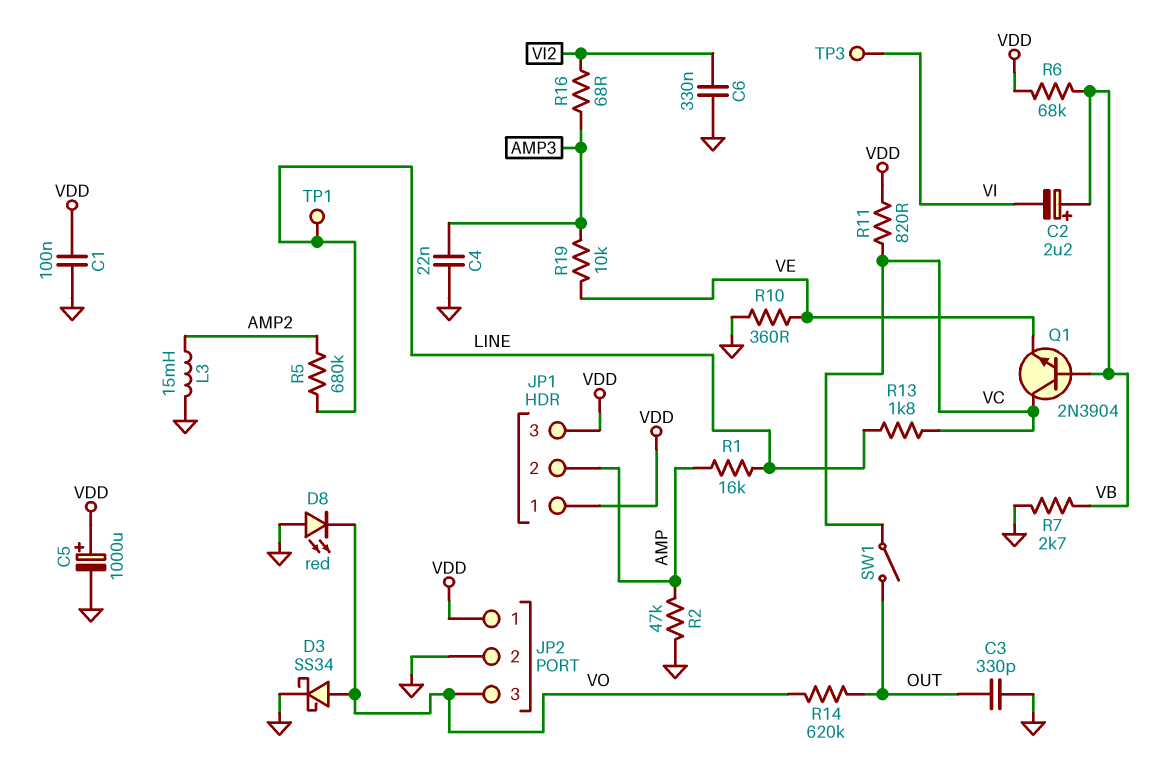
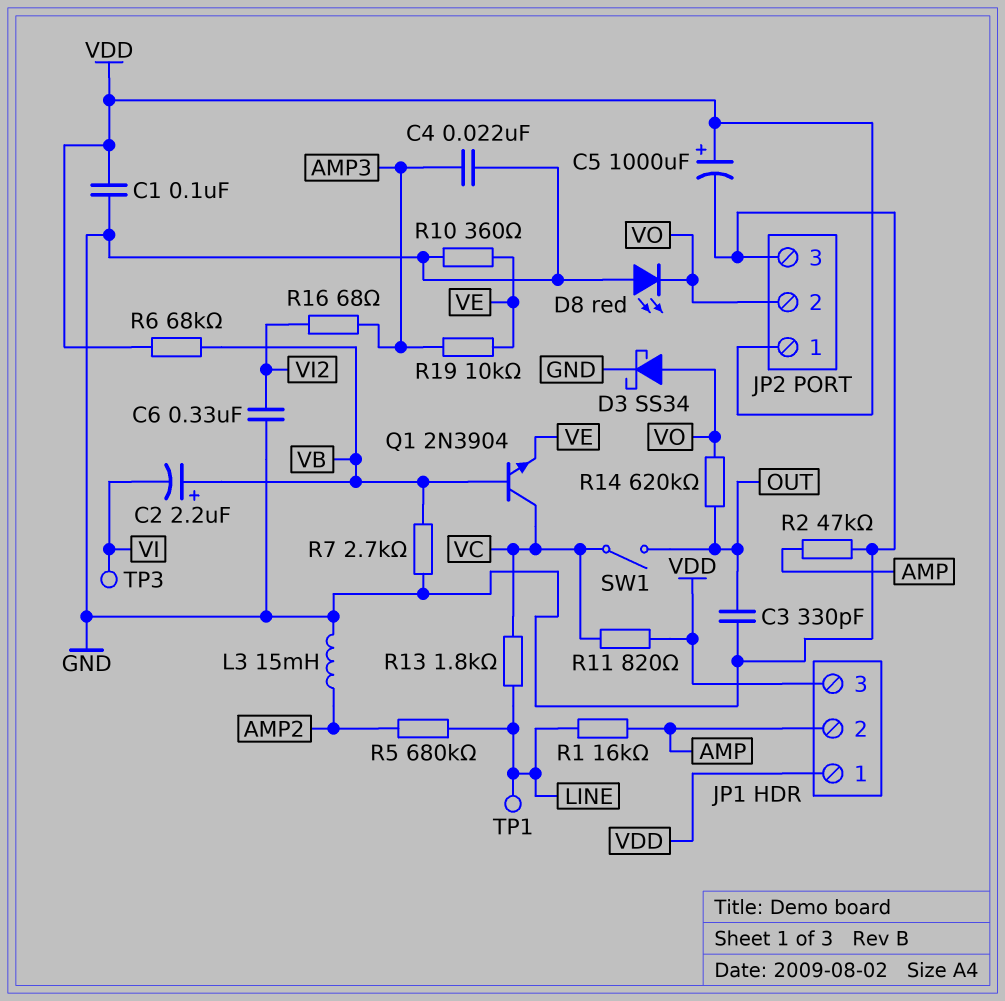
JP2 pin 2: GND -> VO
JP2 pin 3: VO -> GND

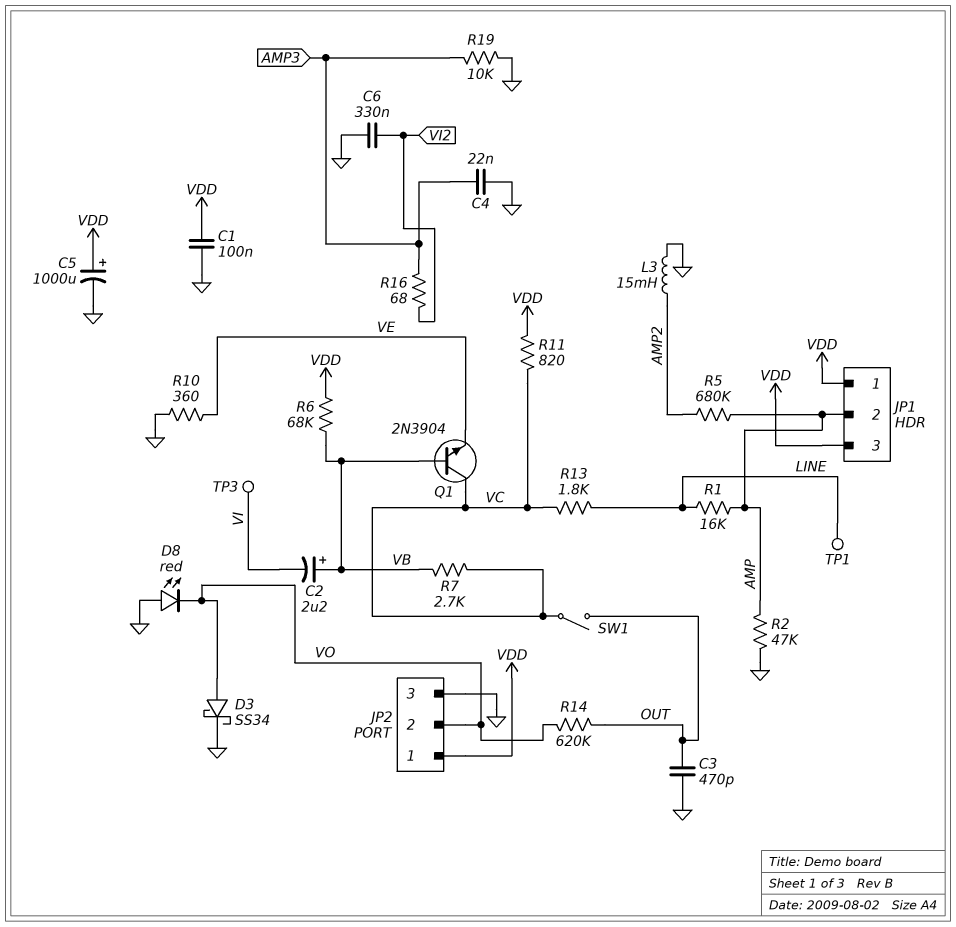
C3: 330pF (GND, OUT) -> 470pF (GND, OUT)
R5: 680k (AMP2, LINE) -> 680k (AMP, AMP2)
R7: 2.7k (GND, VB) -> 2.7k (VB, VC)
R19: 10k (AMP3, VE) -> 10k (AMP3, GND)

